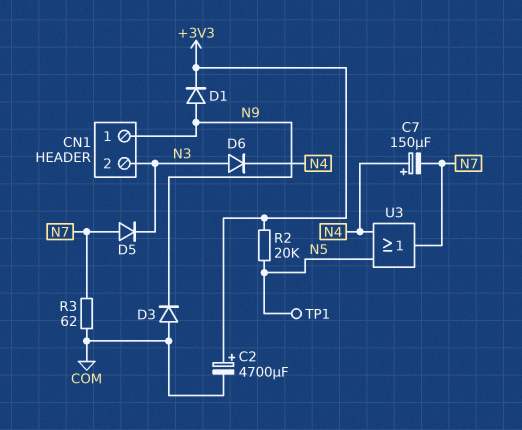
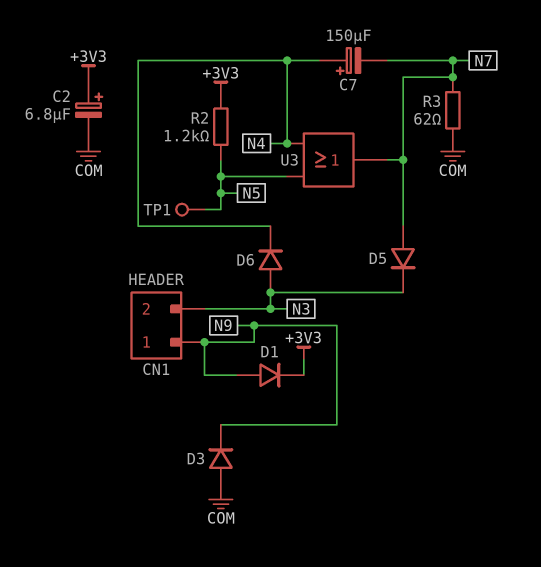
C2: 4700uF (plus +3V3, minus COM) -> 6.8uF (plus +3V3, minus COM)
R2: 20k (+3V3, N5) -> 1.2k (+3V3, N5)

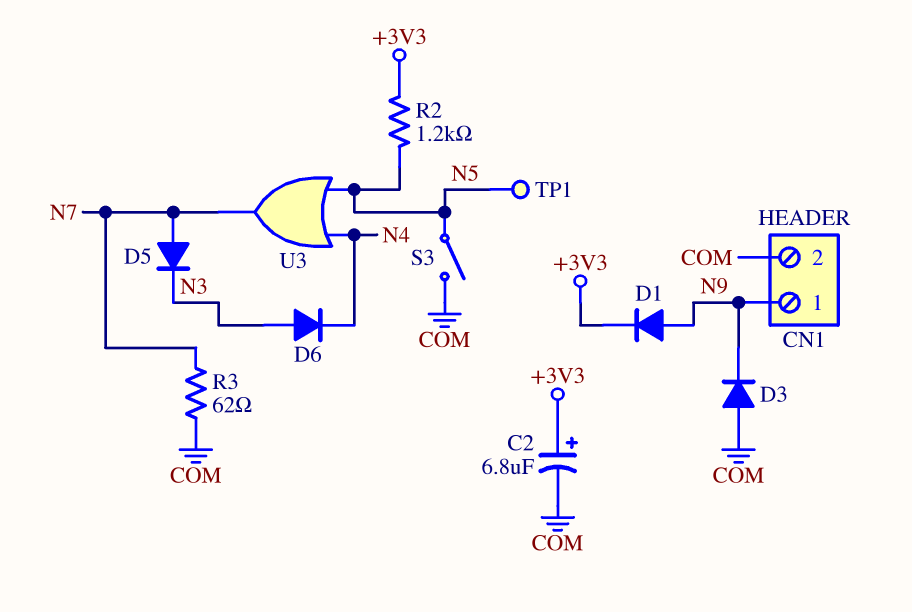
C7: 150uF (plus N4, minus N7) -> none
CN1 pin 2: N3 -> COM
S3: none -> switch (COM, N5)

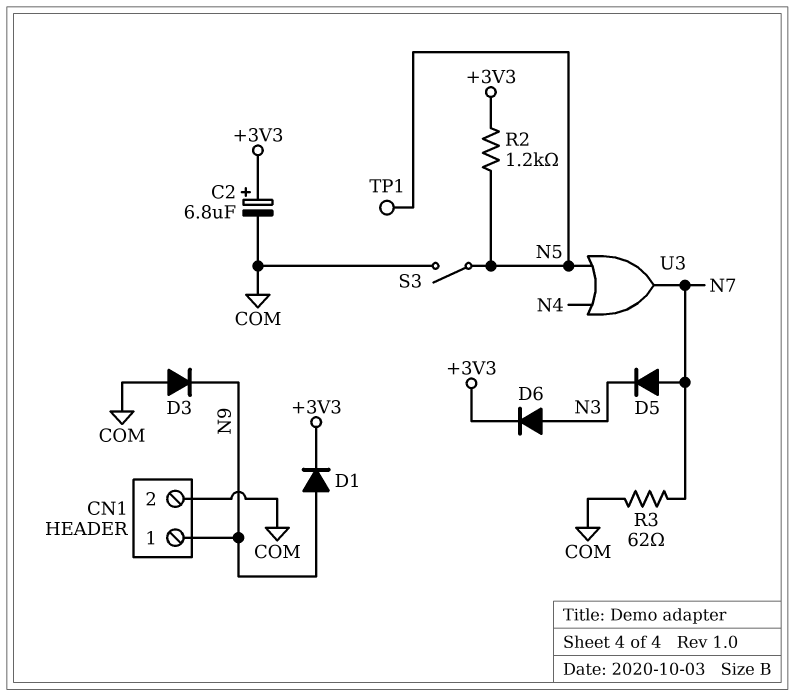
D6: diode (A N3, K N4) -> diode (A N3, K +3V3)

